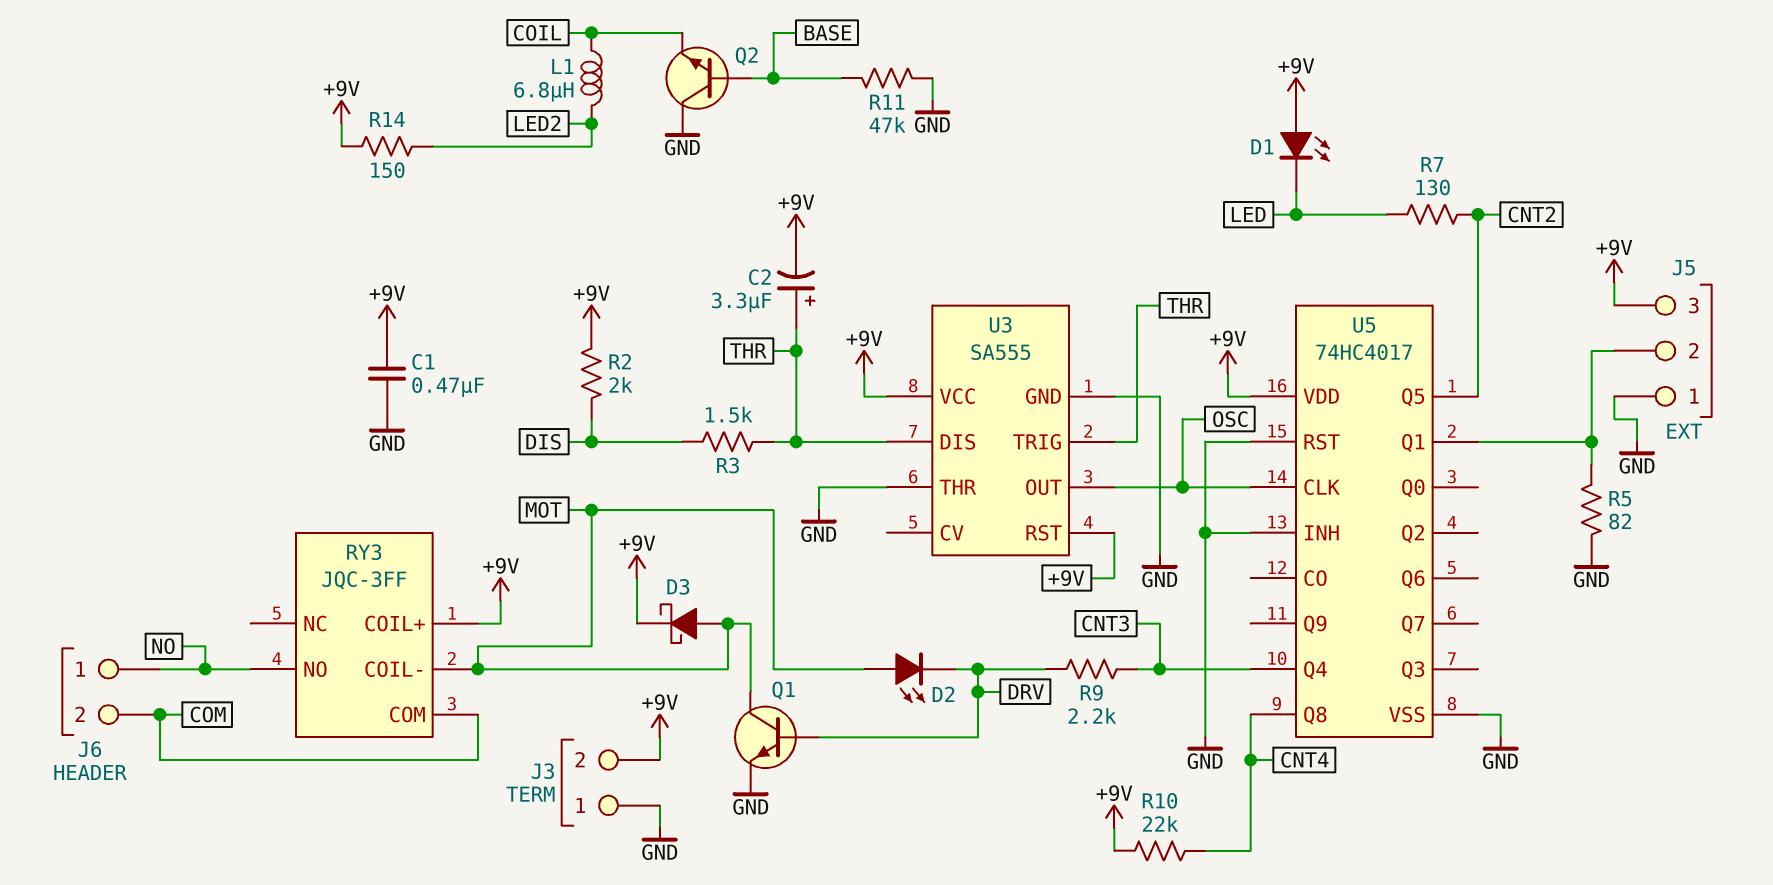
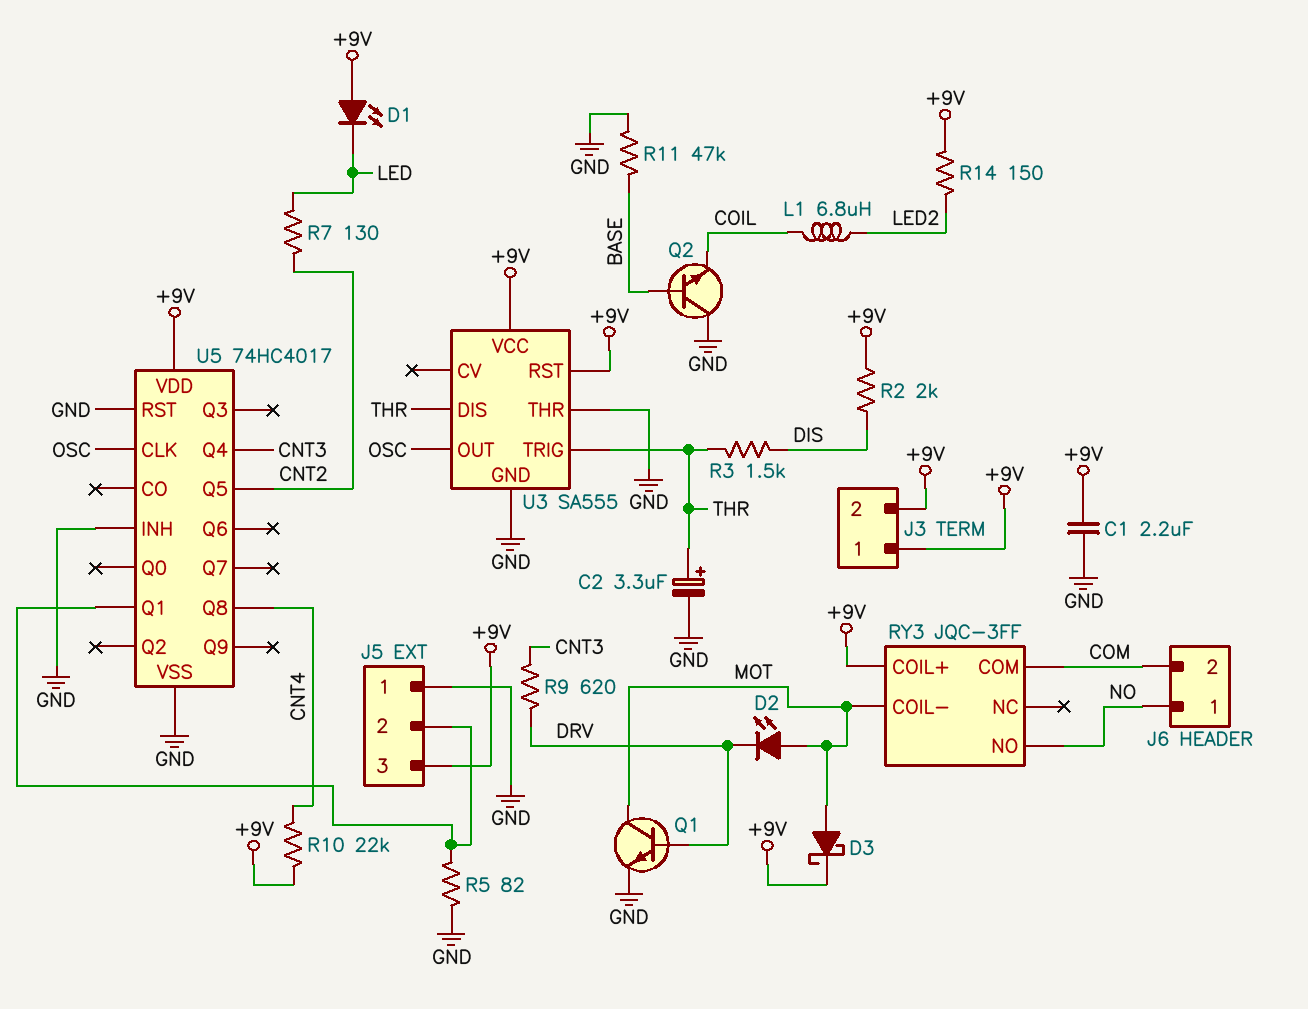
C1: 470nF (+9V, GND) -> 2.2uF (+9V, GND)
C2: 3.3uF (plus THR, minus +9V) -> 3.3uF (plus THR, minus GND)
J3 pin 1: GND -> +9V
R9: 2.2k (CNT3, DRV) -> 620 (CNT3, DRV)

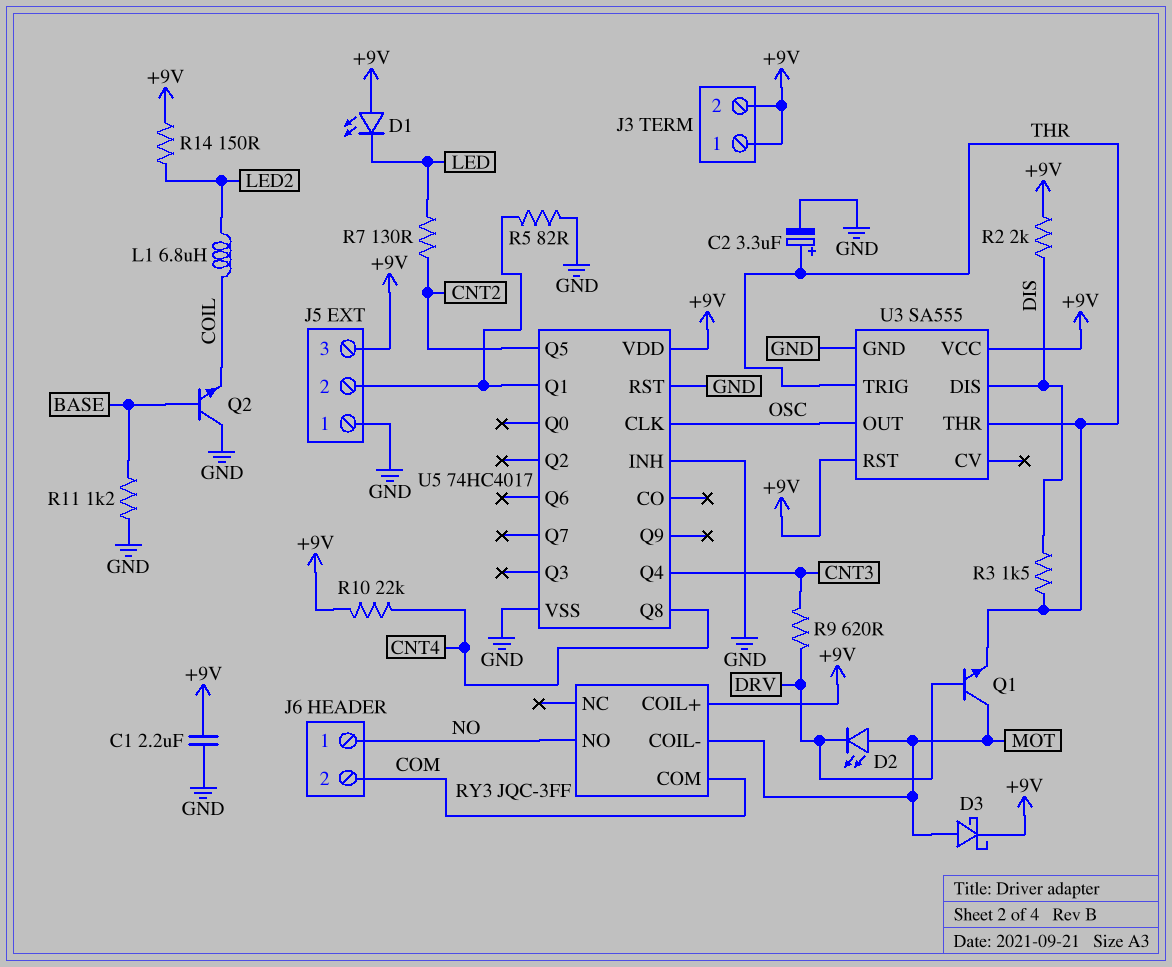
Q1: NPN (B DRV, C MOT, E GND) -> NPN (B DRV, C MOT, E THR)
R11: 47k (BASE, GND) -> 1.2k (BASE, GND)
U3 pin DIS: THR -> DIS
U3 pin THR: GND -> THR

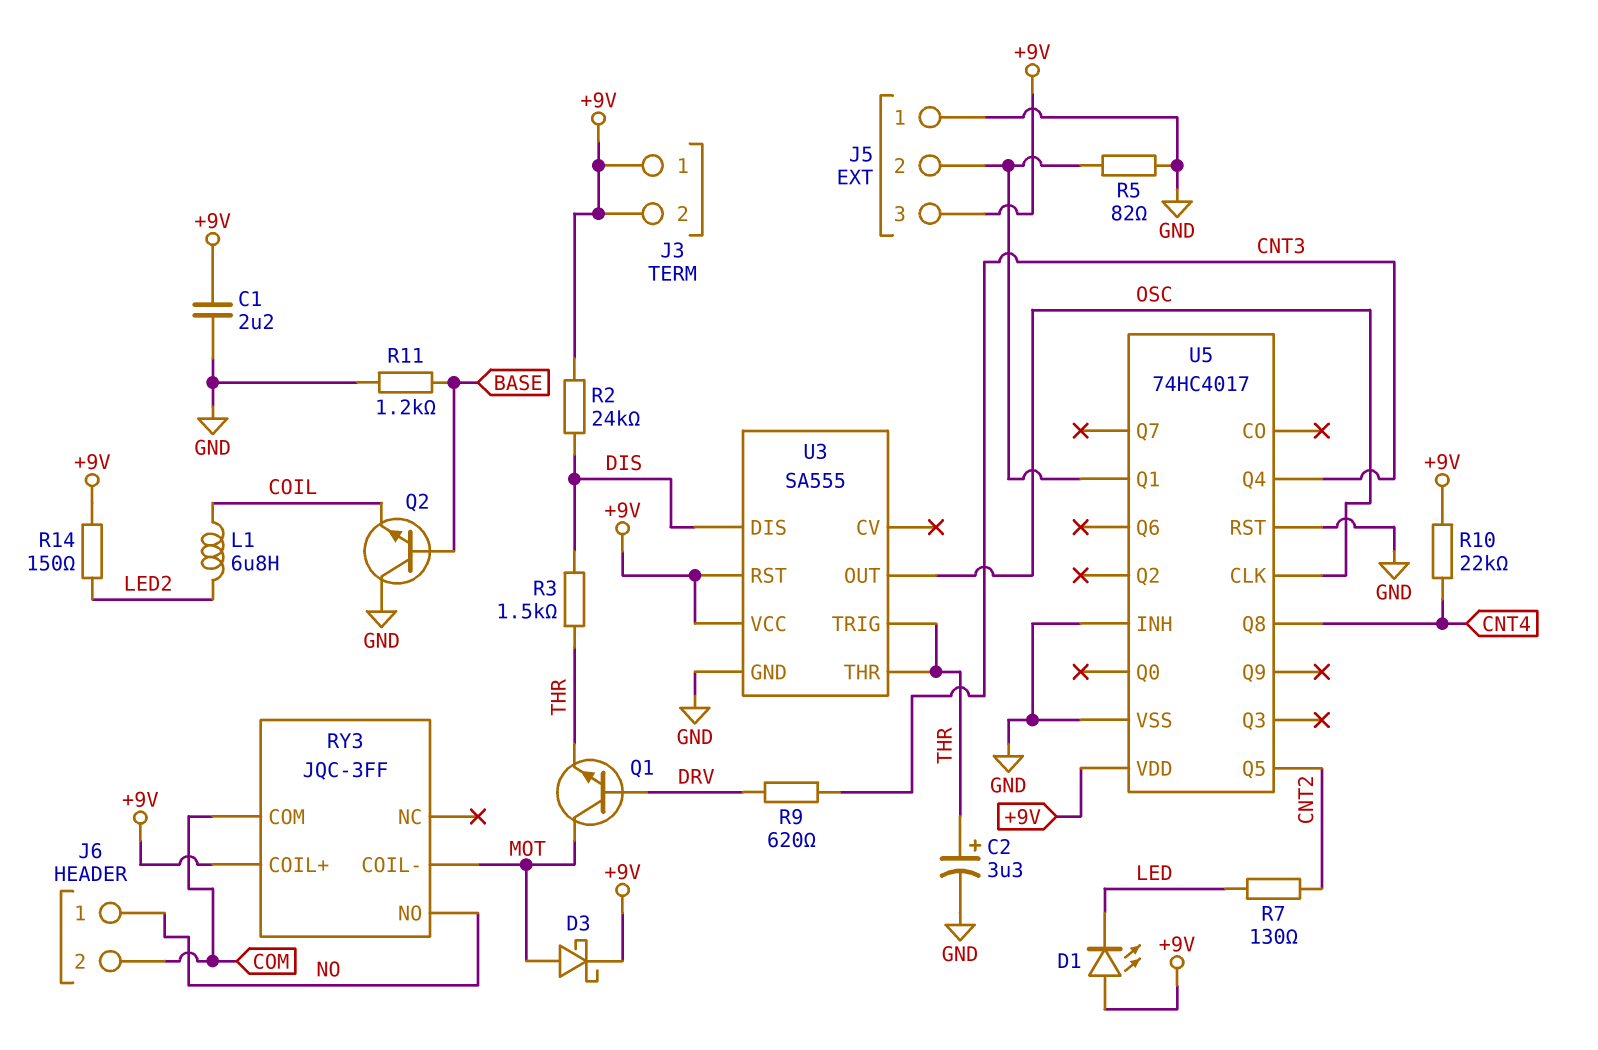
D2: LED (A MOT, K DRV) -> none
R2: 2k (+9V, DIS) -> 24k (+9V, DIS)

